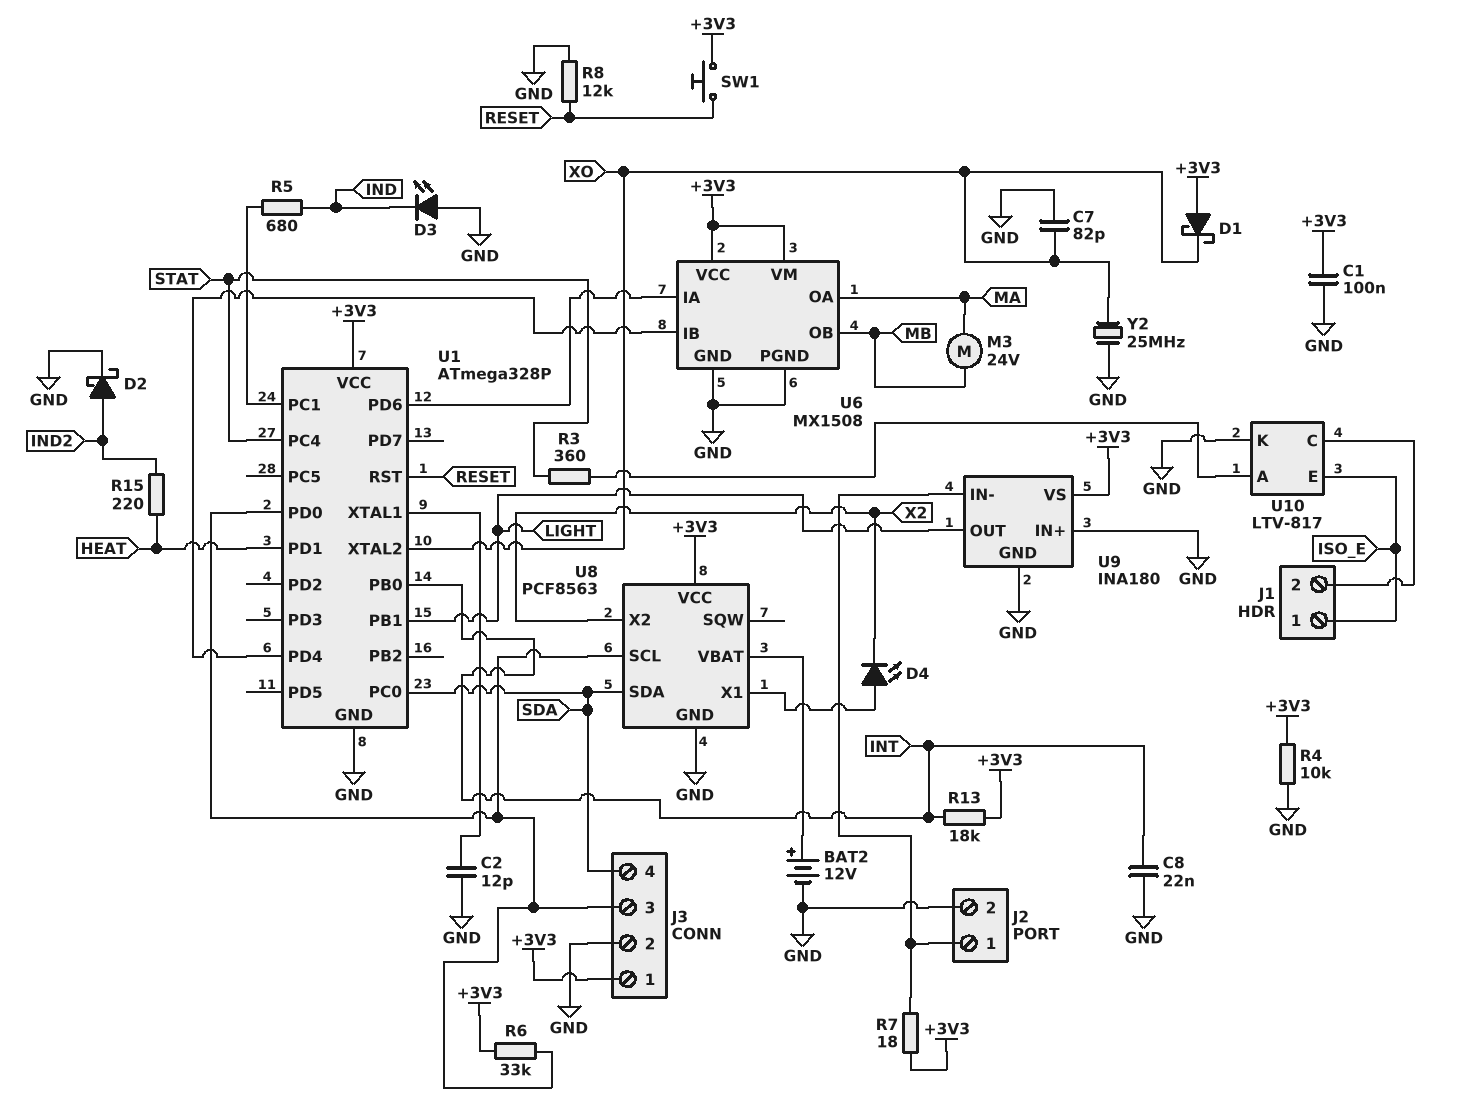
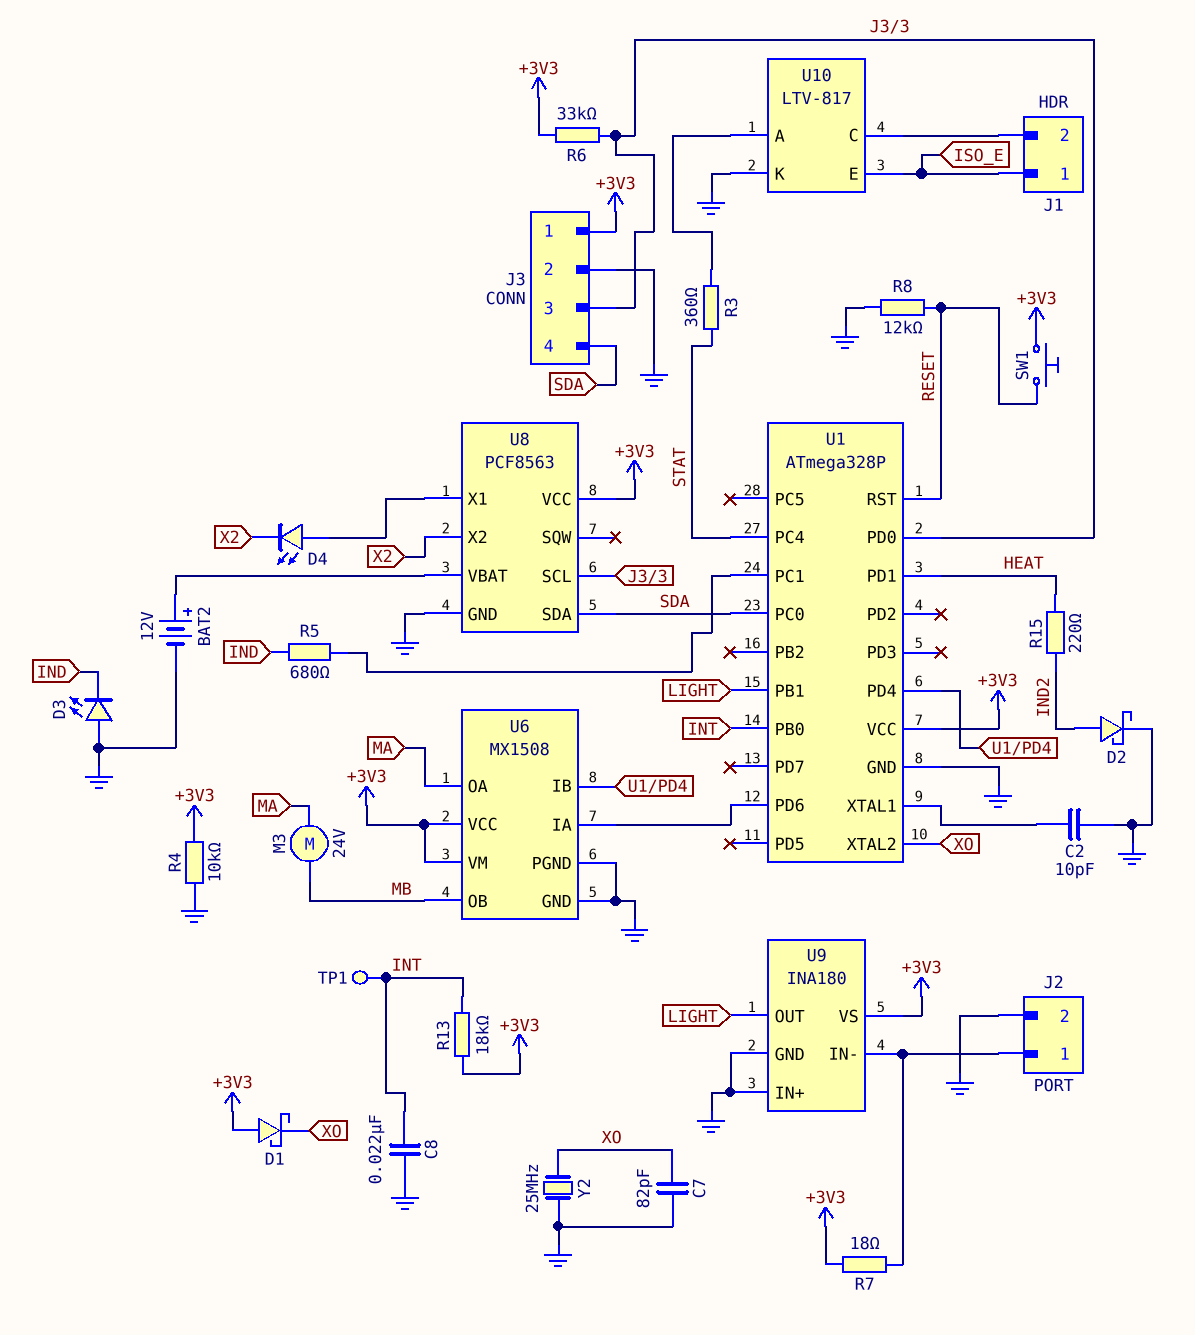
C1: 100nF (+3V3, GND) -> none
C2: 12pF (GND, U1/XTAL1) -> 10pF (GND, U1/XTAL1)
TP1: none -> test point (INT)

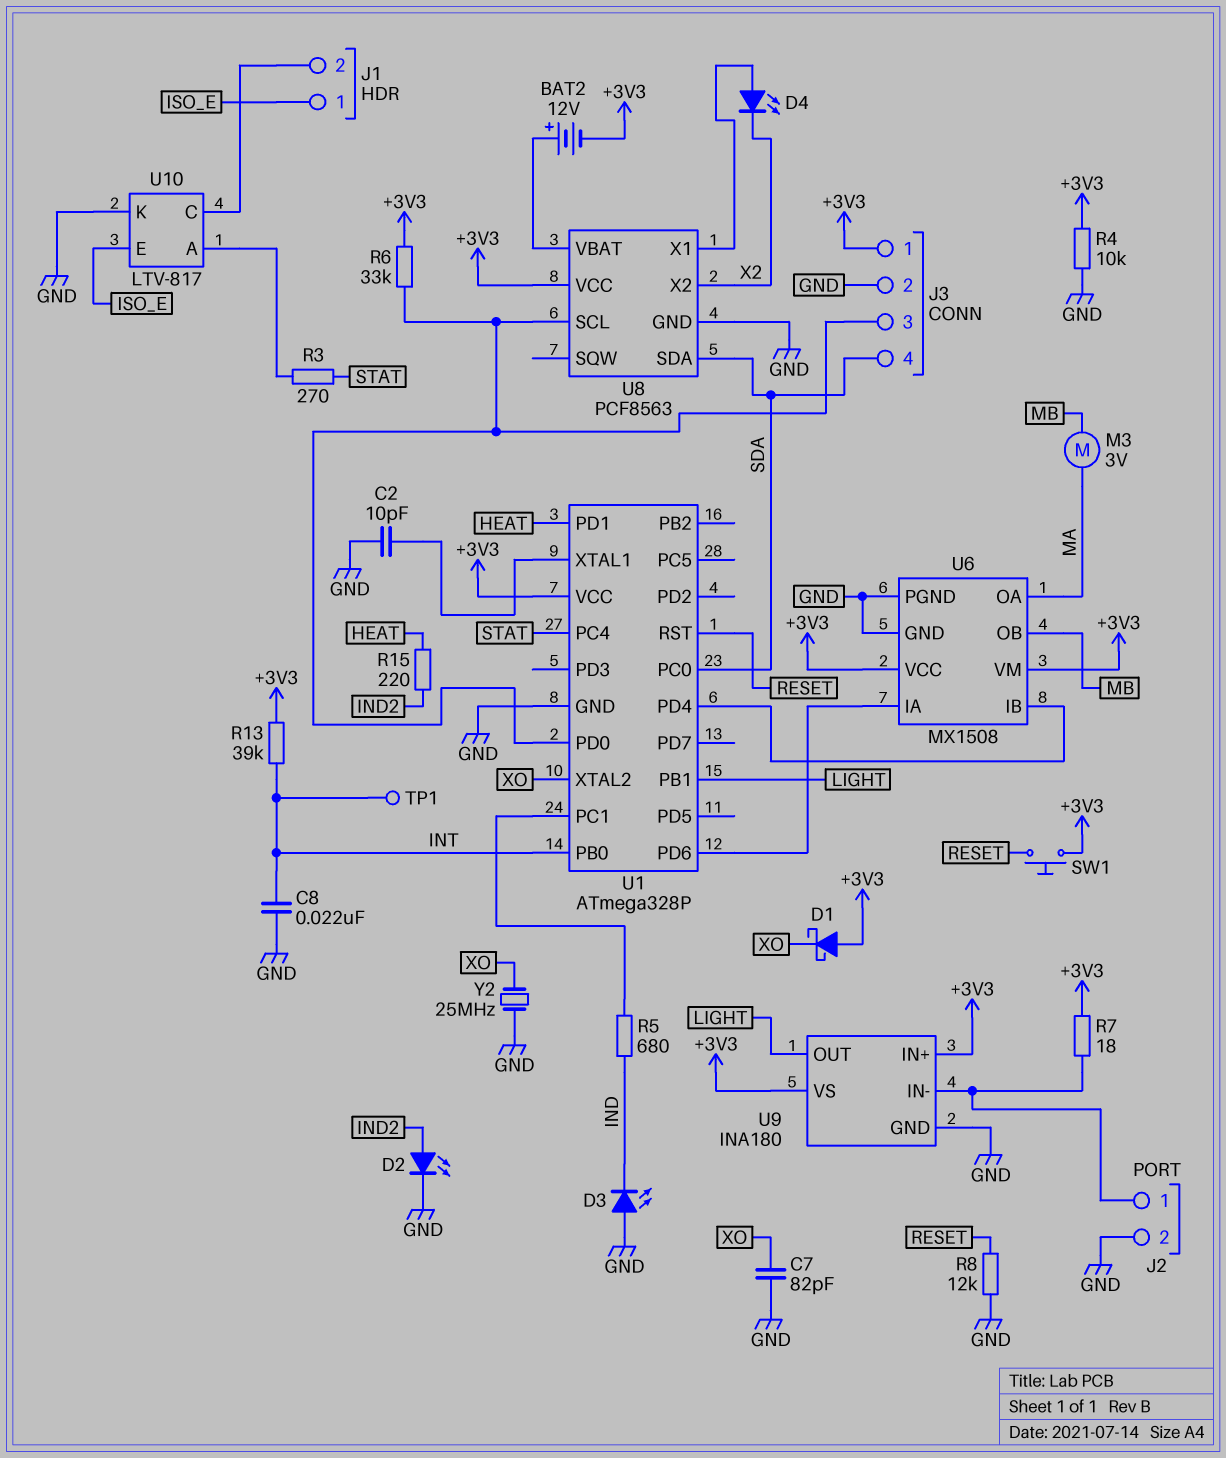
BAT2: 12V (plus U8/VBAT, minus GND) -> 12V (plus U8/VBAT, minus +3V3)
D2: schottky (A IND2, K GND) -> LED (A IND2, K GND)
M3: motor 24V (MA, MB) -> motor 3V (MA, MB)
R3: 360 (STAT, U10/A) -> 270 (STAT, U10/A)
R13: 18k (+3V3, INT) -> 39k (+3V3, INT)
U9 pin IN+: GND -> +3V3

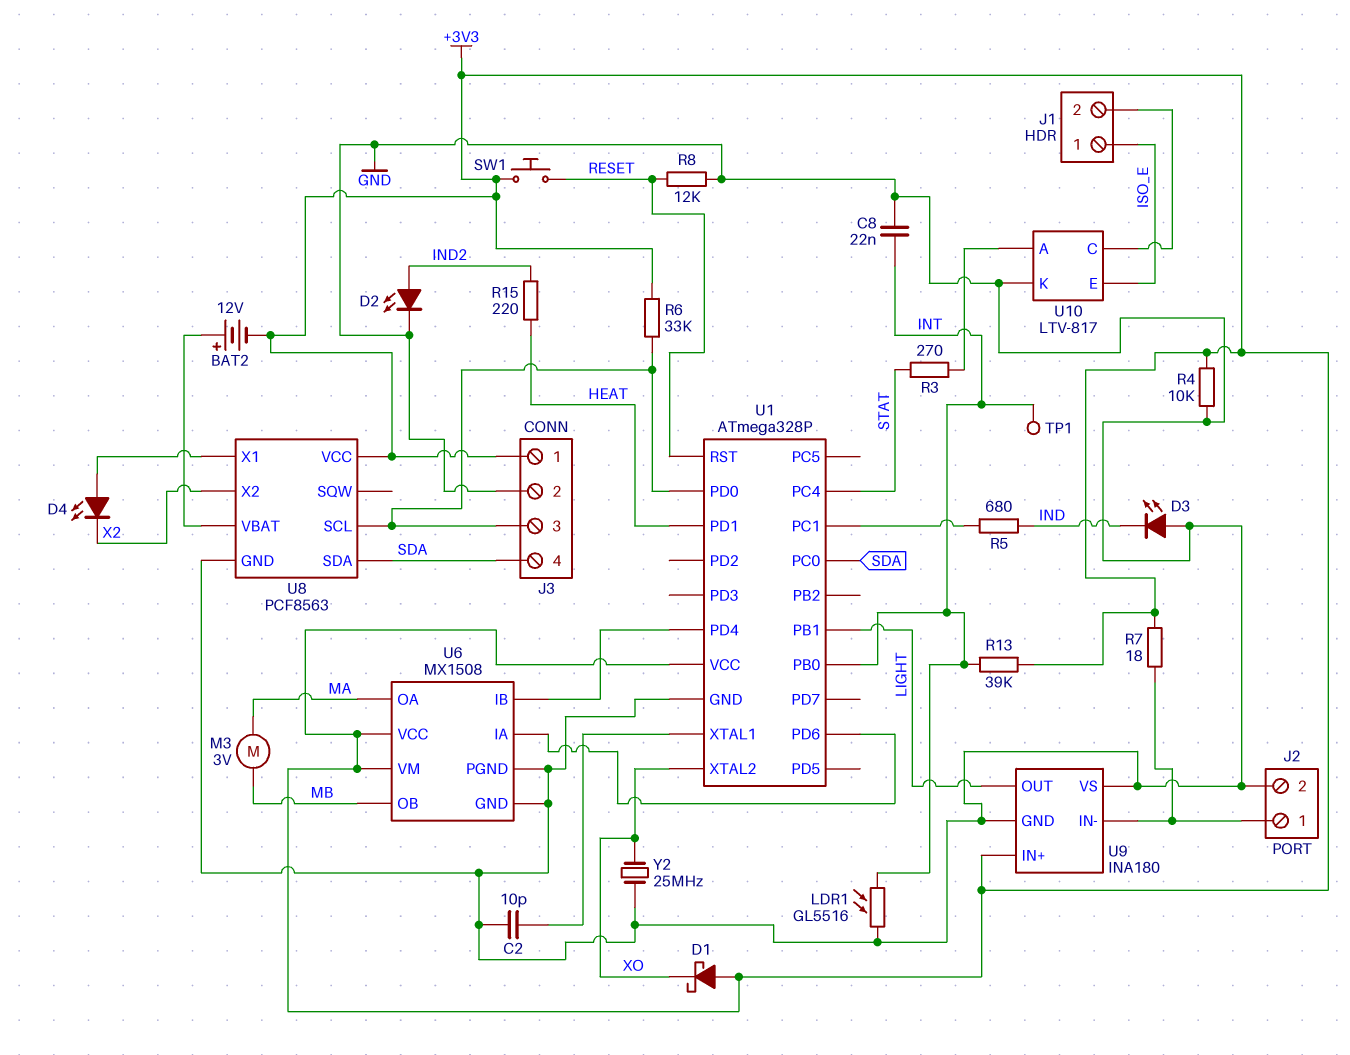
C7: 82pF (GND, XO) -> none
LDR1: none -> GL5516 (GND, INT)
U9 pin VS: +3V3 -> GND

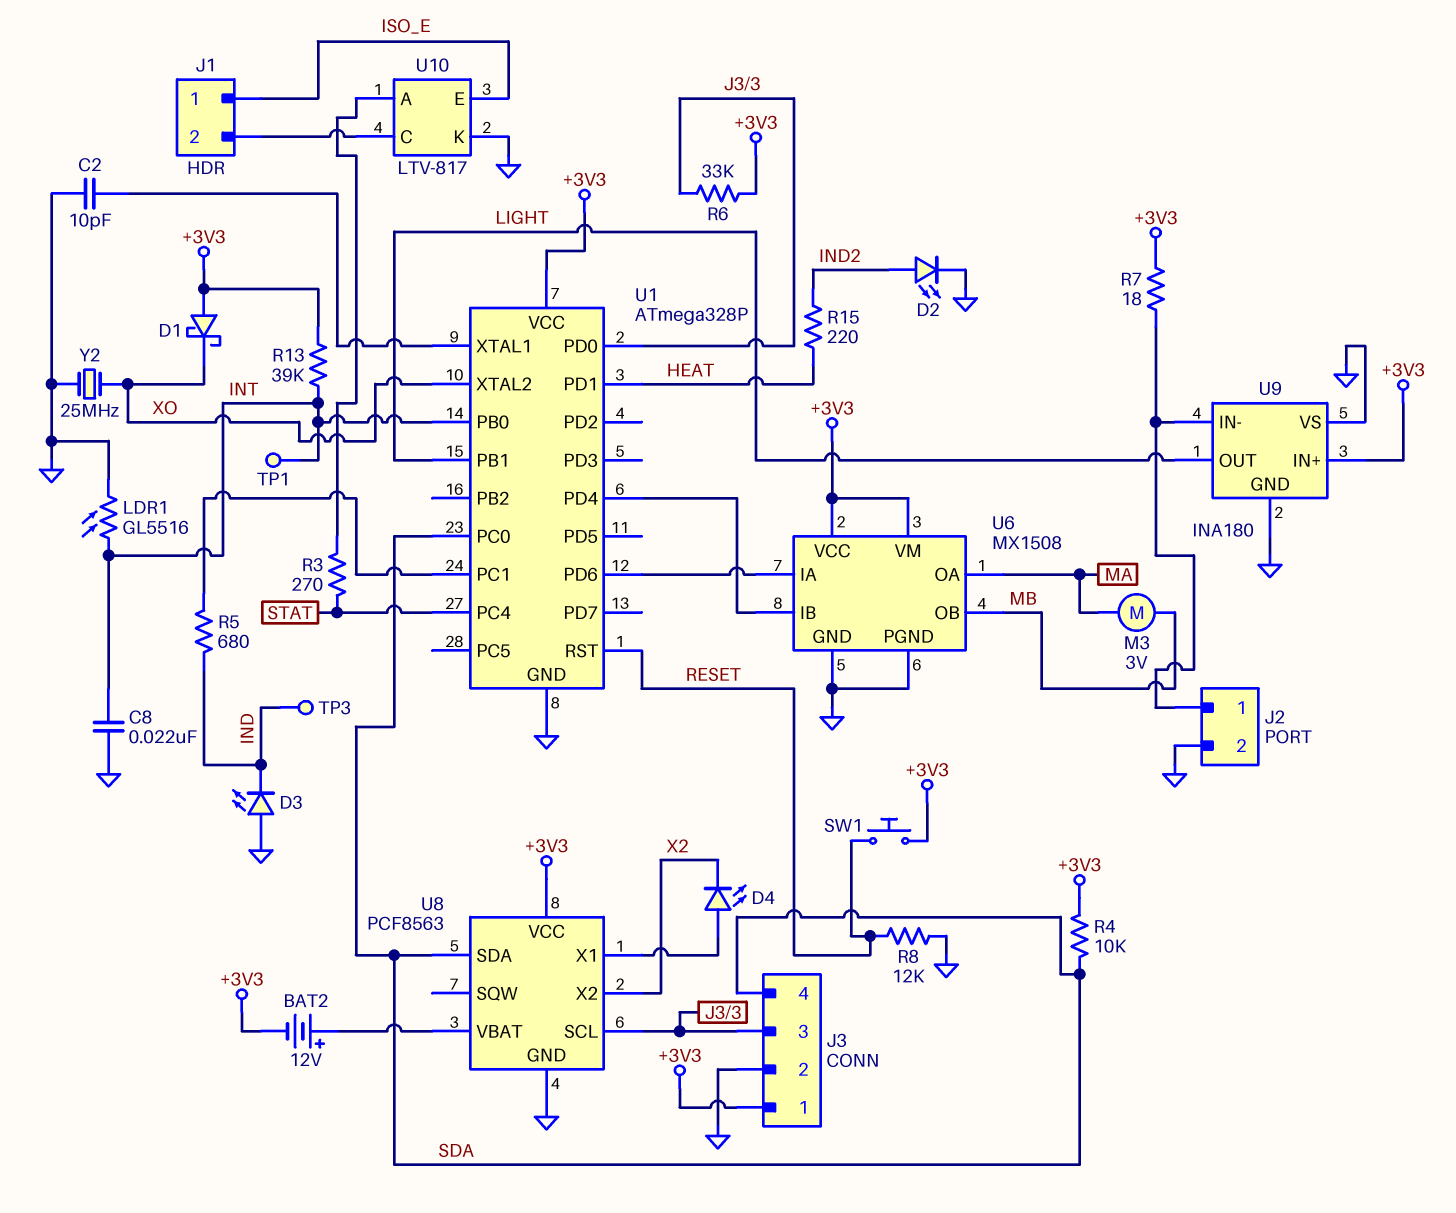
R4: 10k (+3V3, GND) -> 10k (+3V3, SDA)
TP3: none -> test point (IND)

